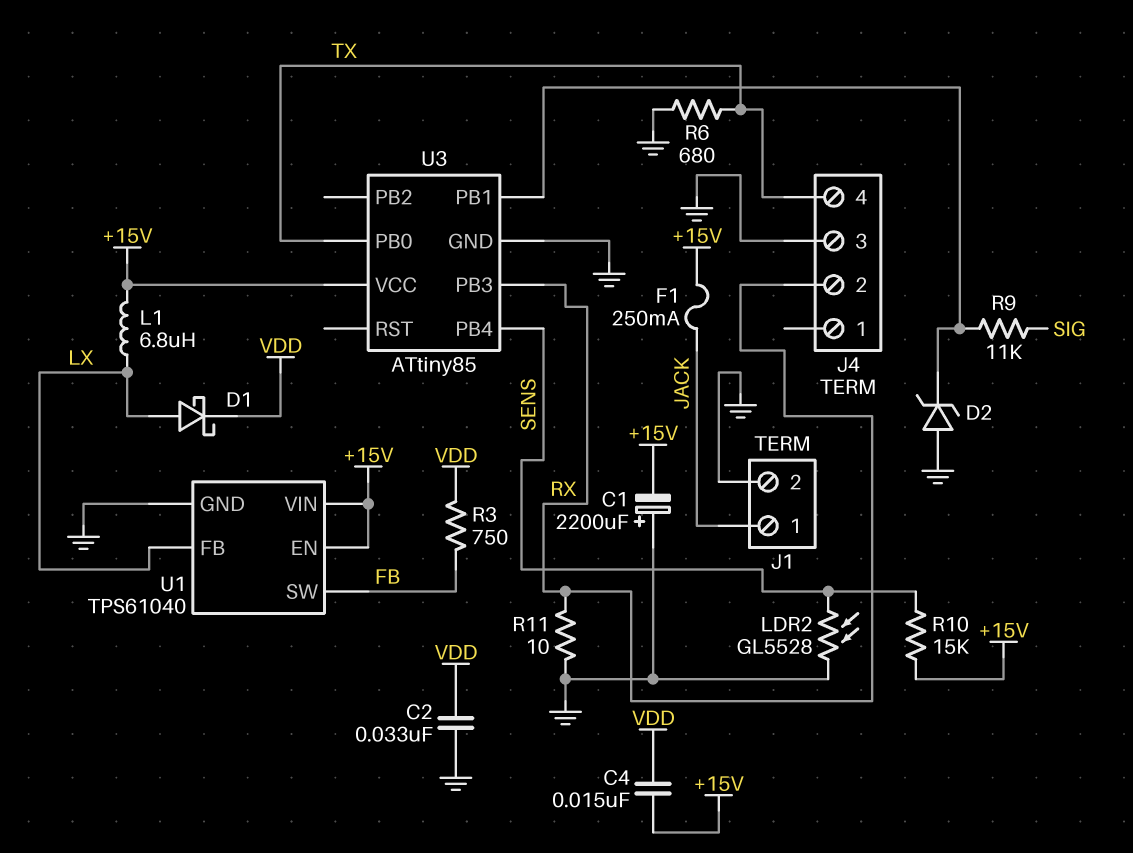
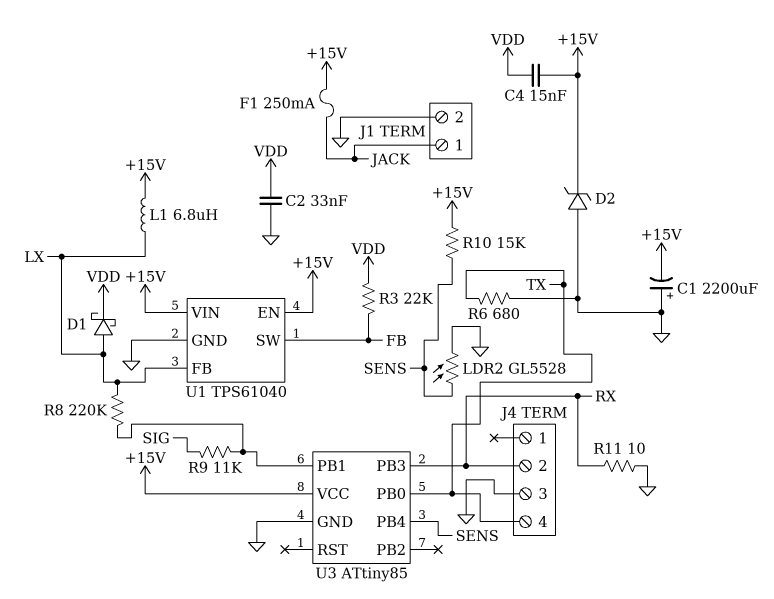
D2: zener (A GND, K U3/PB1) -> zener (A GND, K +15V)
R3: 750 (FB, VDD) -> 22k (FB, VDD)
R8: none -> 220k (LX, U3/PB1)

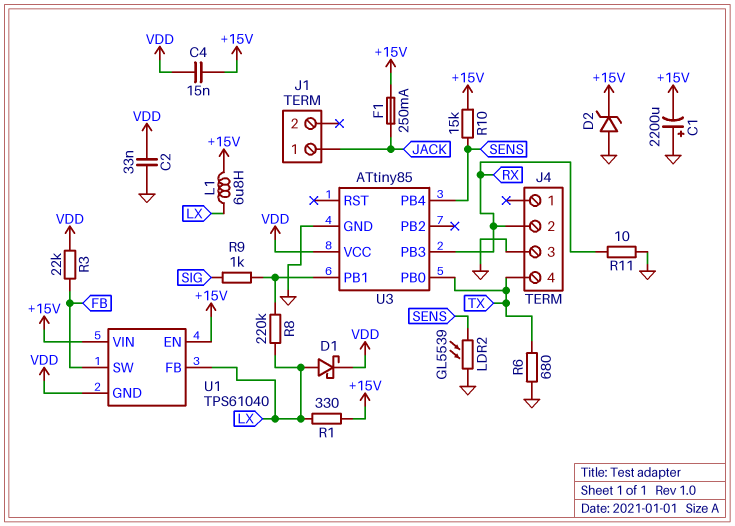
J1 pin 2: GND -> none
LDR2: GL5528 (GND, SENS) -> GL5539 (GND, SENS)
R1: none -> 330 (+15V, LX)
R9: 11k (SIG, U3/PB1) -> 1k (SIG, U3/PB1)
U1 pin GND: GND -> VDD
U3 pin VCC: +15V -> VDD

